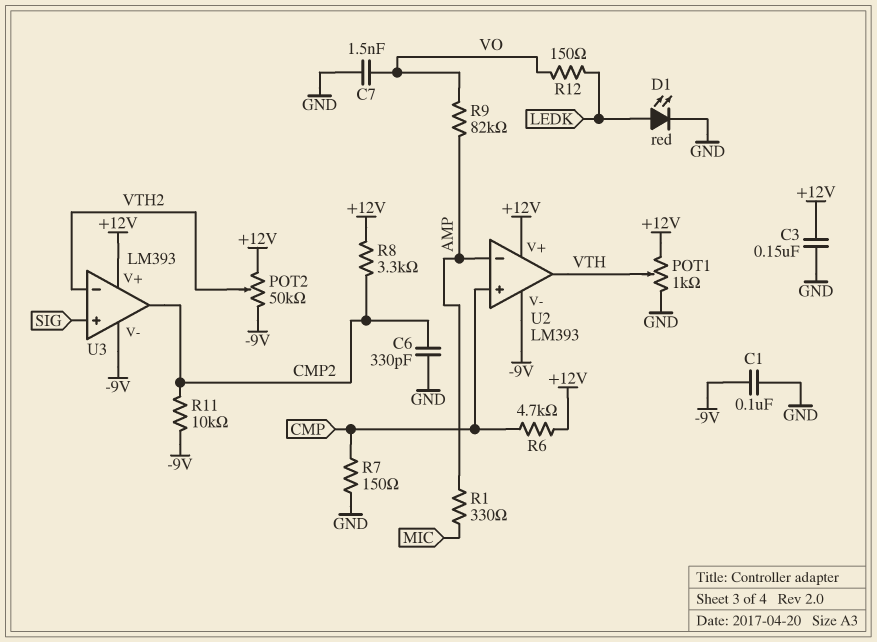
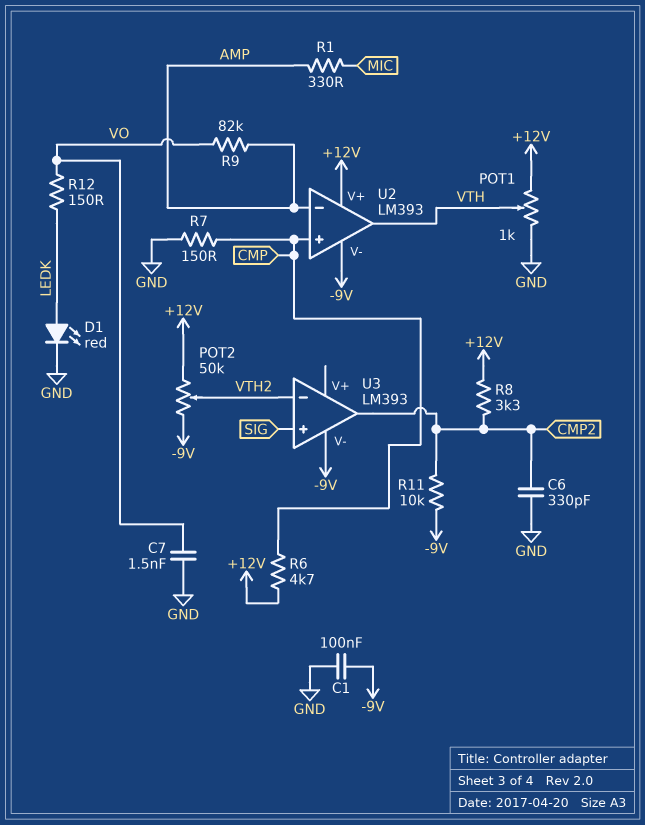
C3: 150nF (+12V, GND) -> none
U3 pin V+: +12V -> none

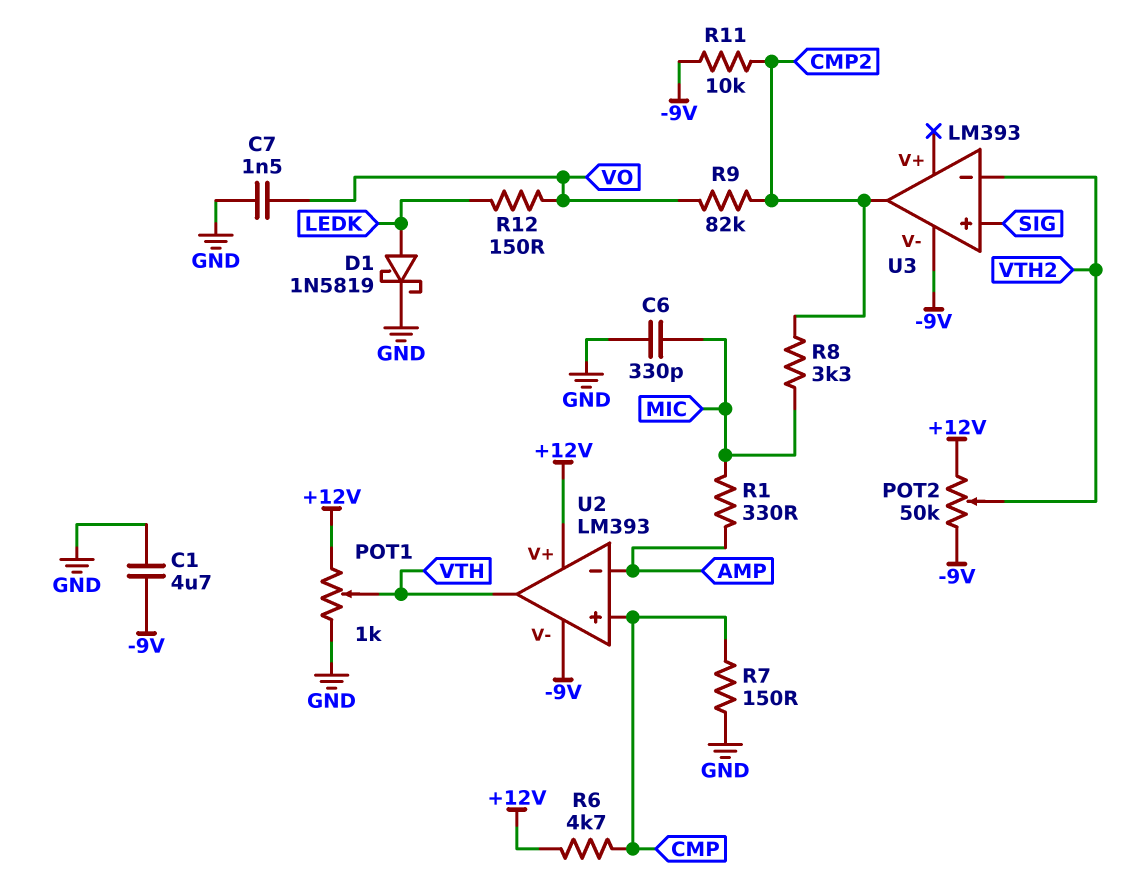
C1: 100nF (-9V, GND) -> 4.7uF (-9V, GND)
C6: 330pF (CMP2, GND) -> 330pF (GND, MIC)
D1: LED red (A LEDK, K GND) -> schottky 1N5819 (A LEDK, K GND)
R8: 3.3k (+12V, CMP2) -> 3.3k (CMP2, MIC)
R9: 82k (AMP, VO) -> 82k (CMP2, VO)

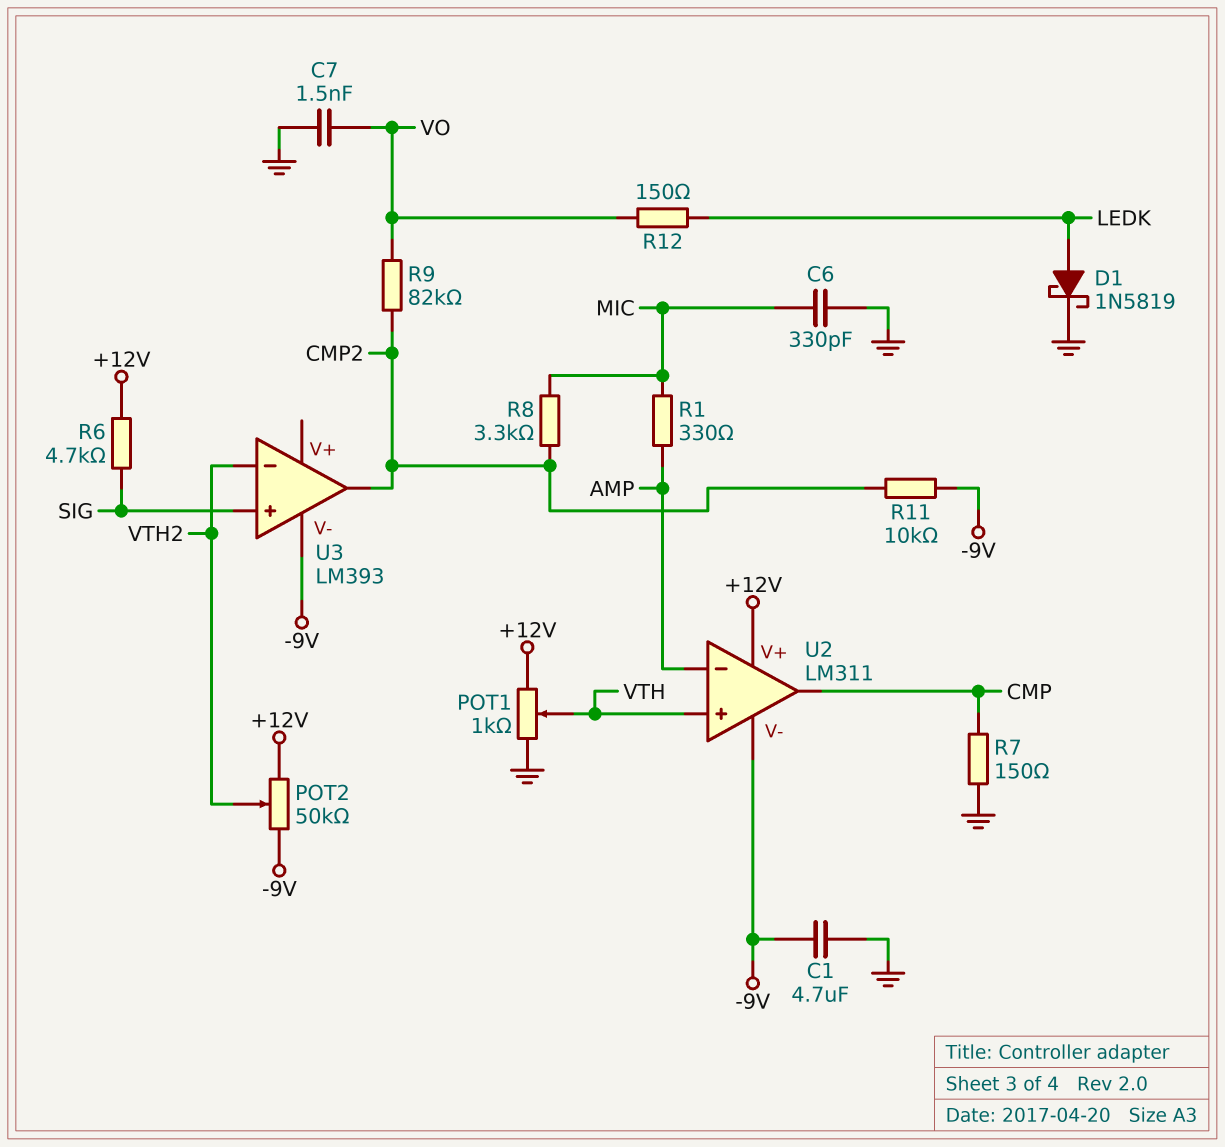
R6: 4.7k (+12V, CMP) -> 4.7k (+12V, SIG)
U2: LM393 -> LM311
U2 pin in+: CMP -> VTH
U2 pin out: VTH -> CMP

